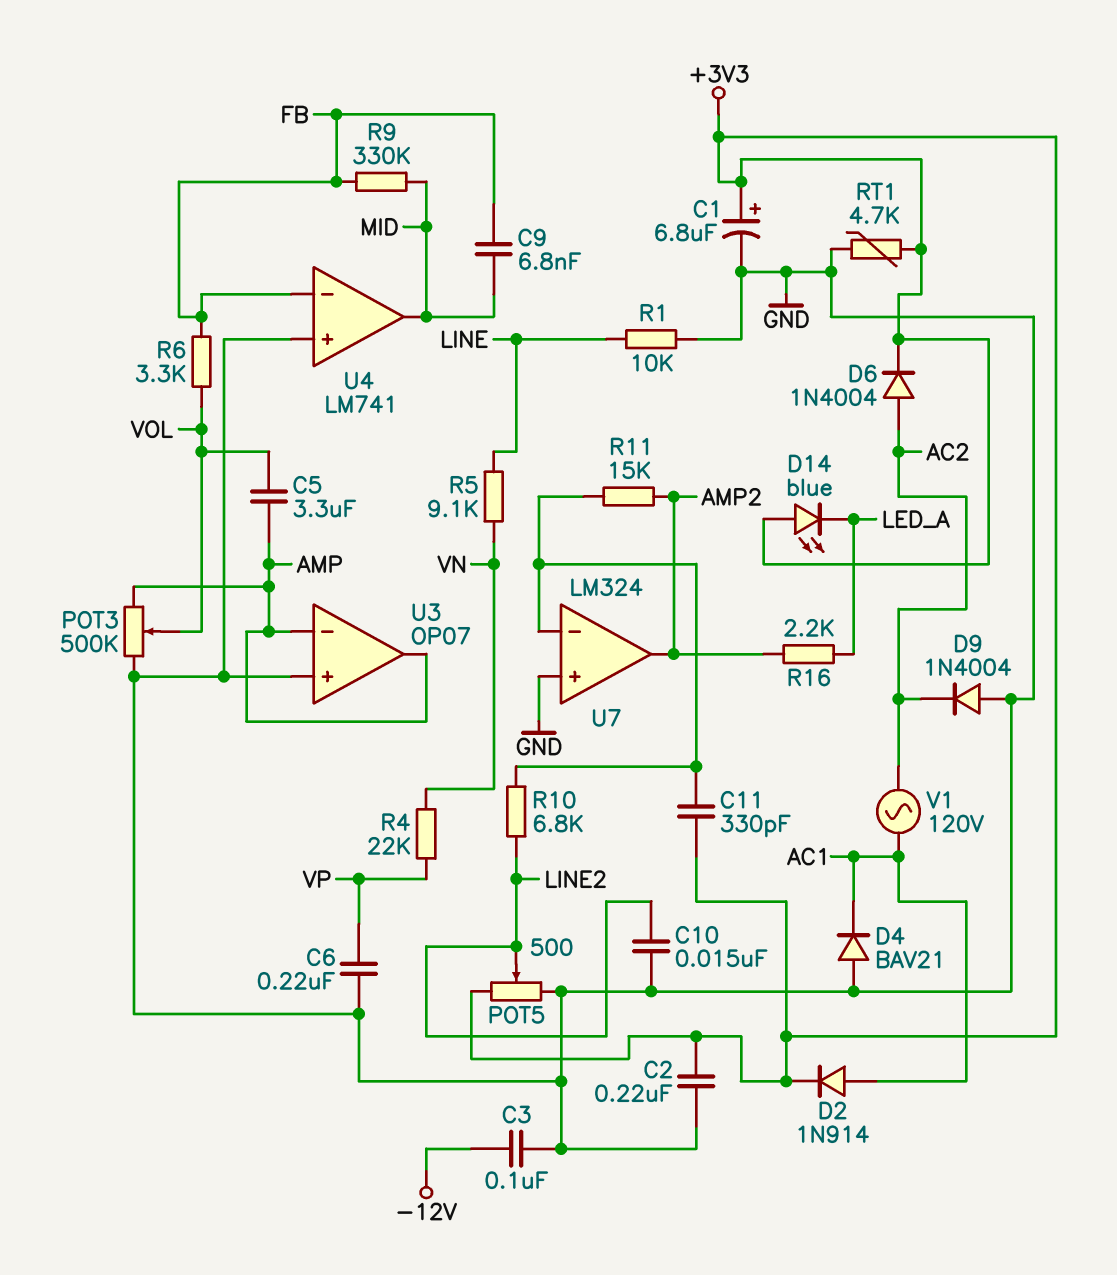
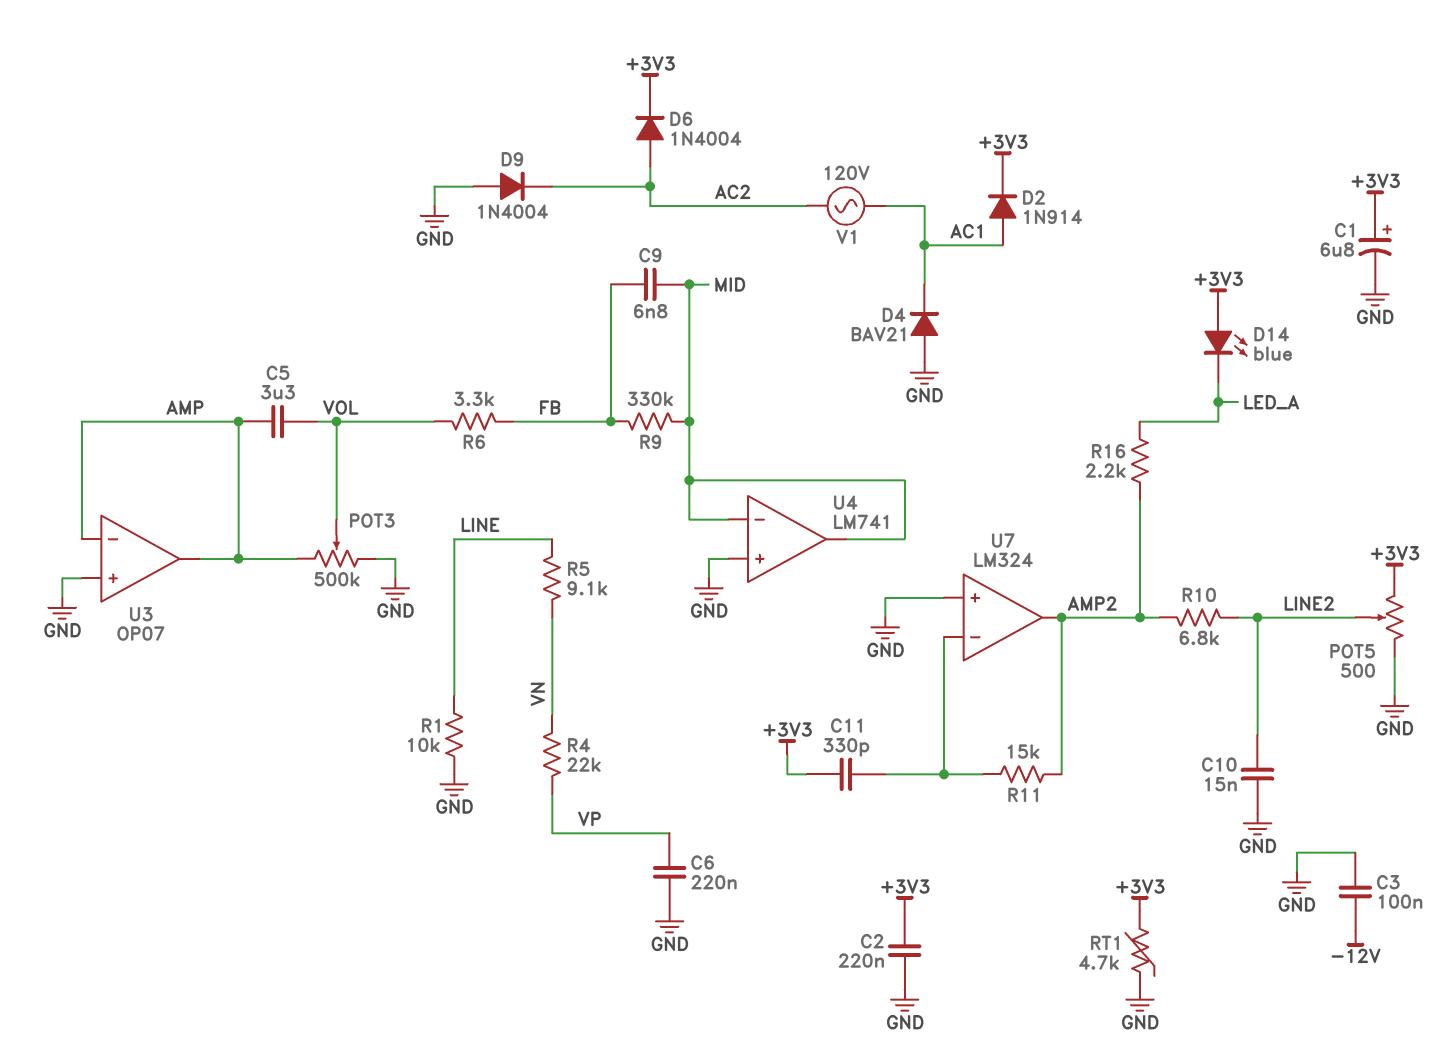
R10: 6.8k (LINE2, U7/in-) -> 6.8k (AMP2, LINE2)
U4 pin in-: FB -> MID

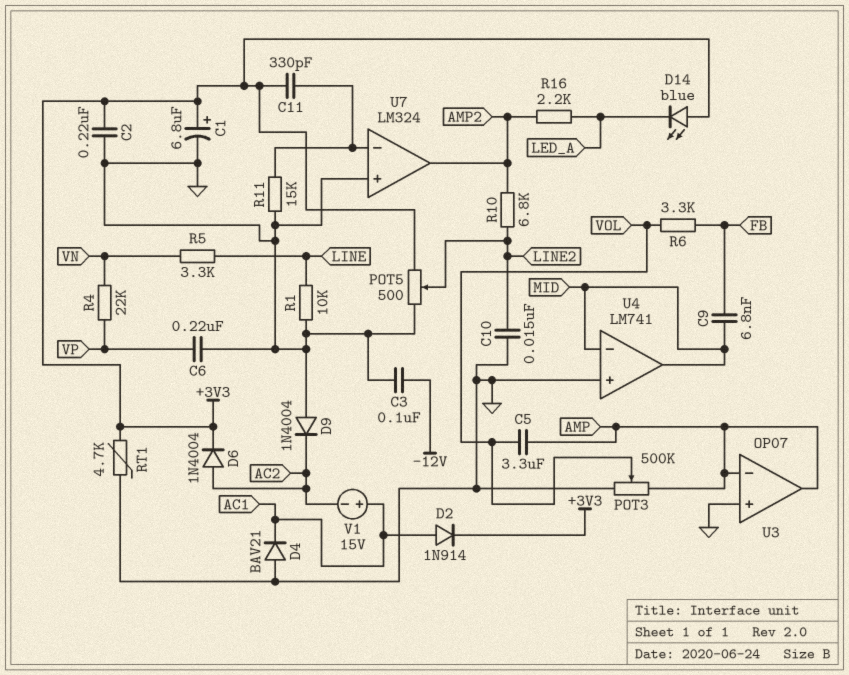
R5: 9.1k (LINE, VN) -> 3.3k (LINE, VN)
R9: 330k (FB, MID) -> none
R11: 15k (AMP2, U7/in-) -> 15k (GND, U7/in-)
V1: AC 120V (AC1, AC2) -> 15V (plus AC1, minus AC2)

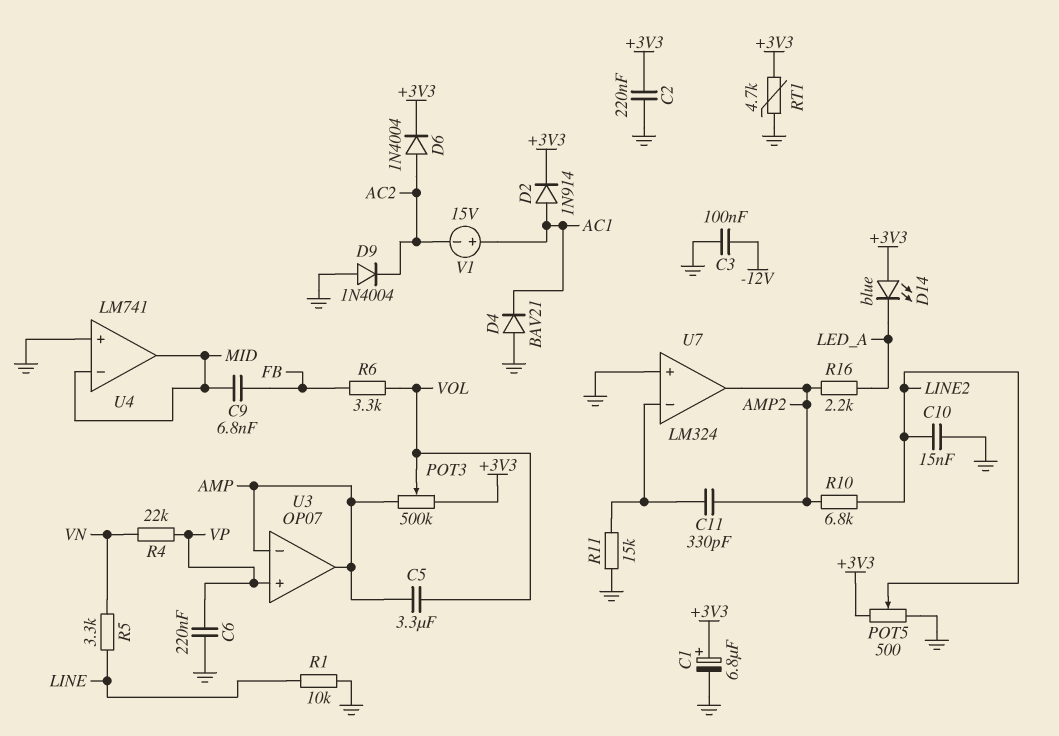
C11: 330pF (+3V3, U7/in-) -> 330pF (AMP2, U7/in-)
POT3: 500k (AMP, GND, wiper VOL) -> 500k (+3V3, AMP, wiper VOL)
U3 pin in+: GND -> VP

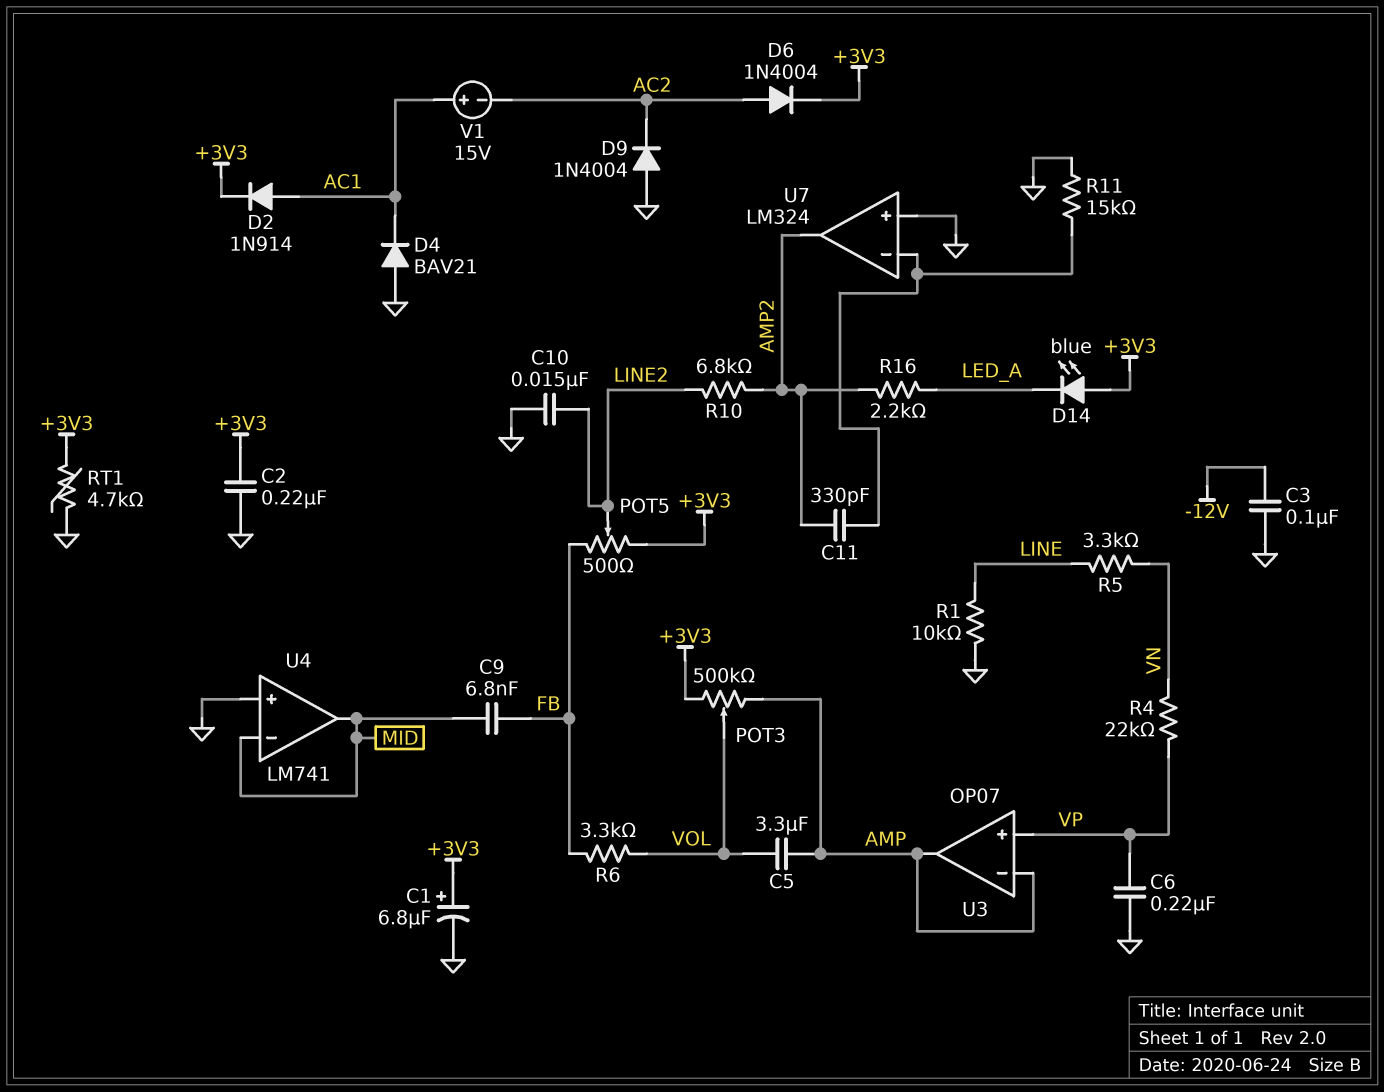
POT5: 500 (+3V3, GND, wiper LINE2) -> 500 (+3V3, FB, wiper LINE2)

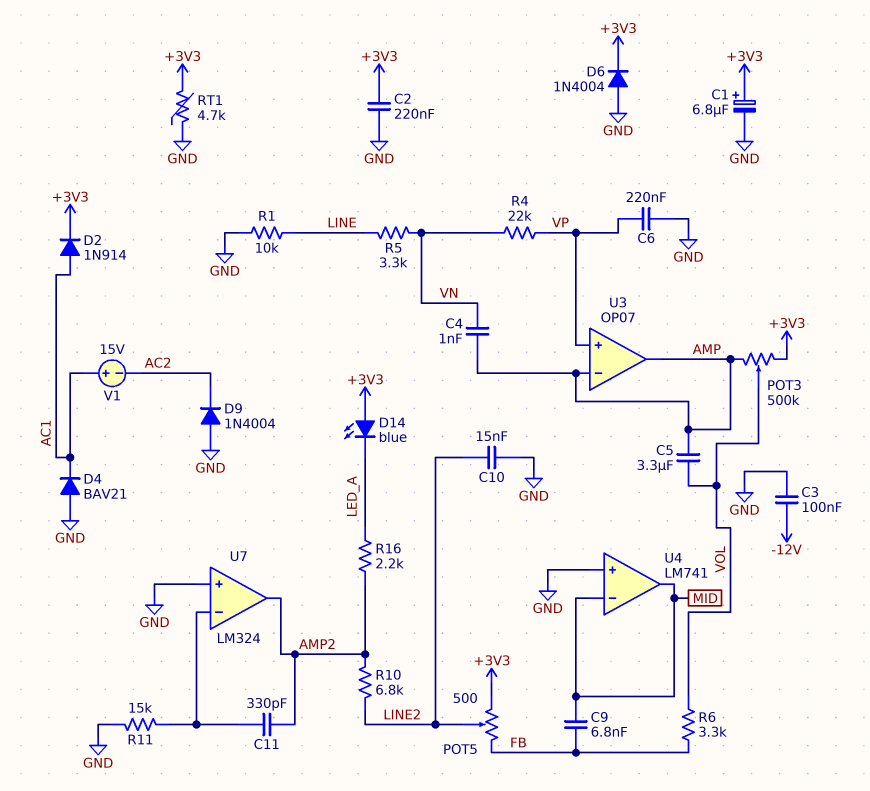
C4: none -> 1nF (AMP, VN)
D6: diode 1N4004 (A AC2, K +3V3) -> diode 1N4004 (A GND, K +3V3)

